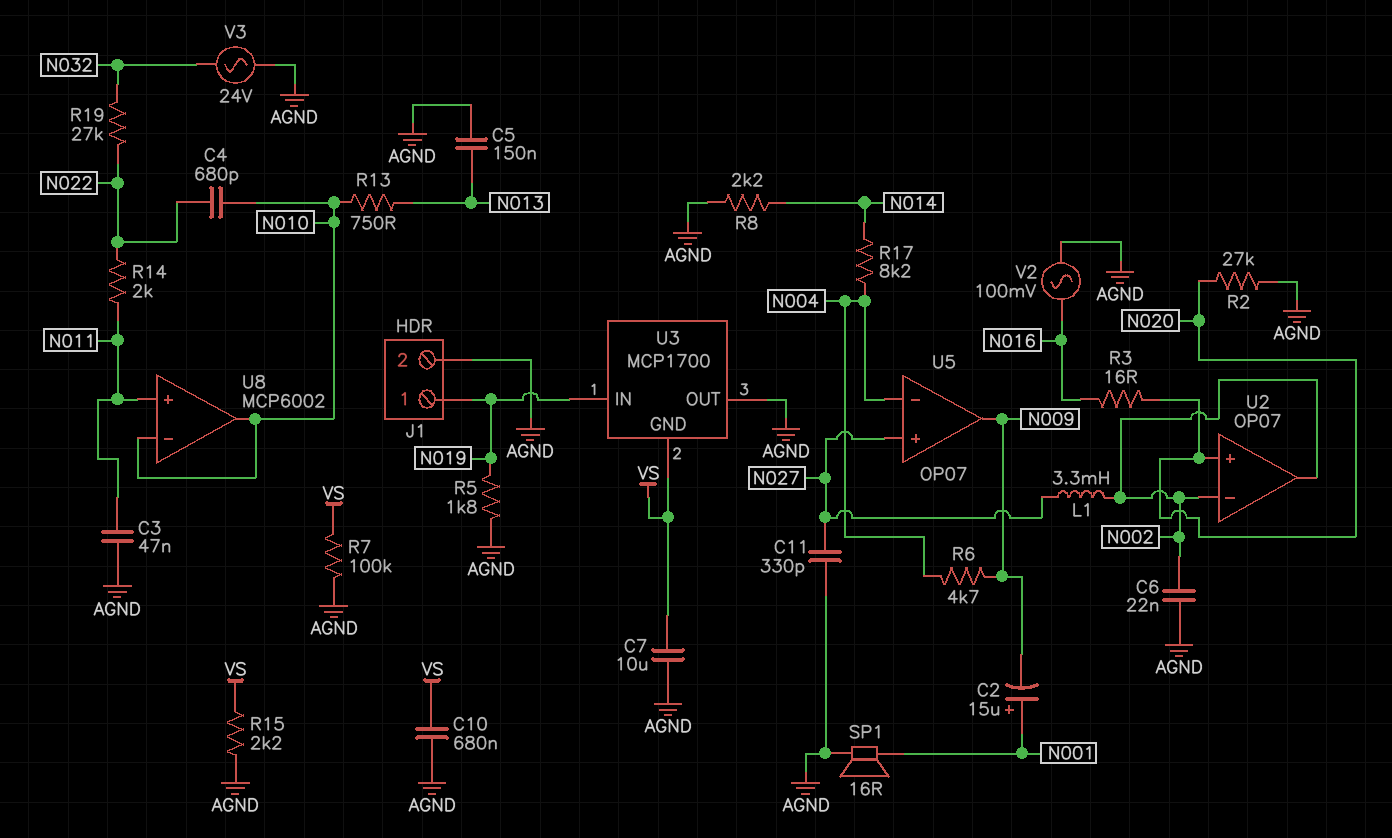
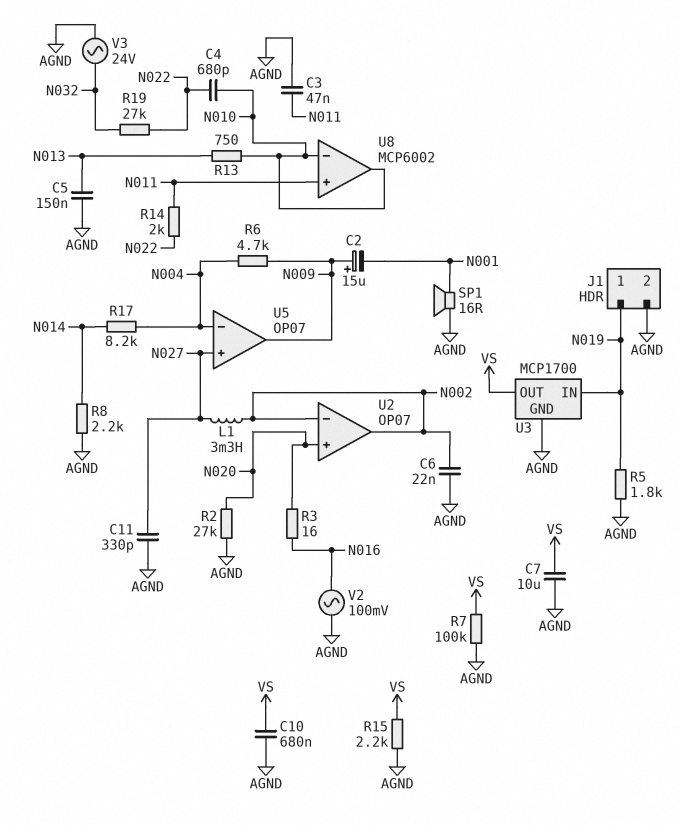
C2: 15uF (plus N001, minus N009) -> 15uF (plus N009, minus N001)
U3 pin GND: VS -> AGND
U3 pin OUT: AGND -> VS

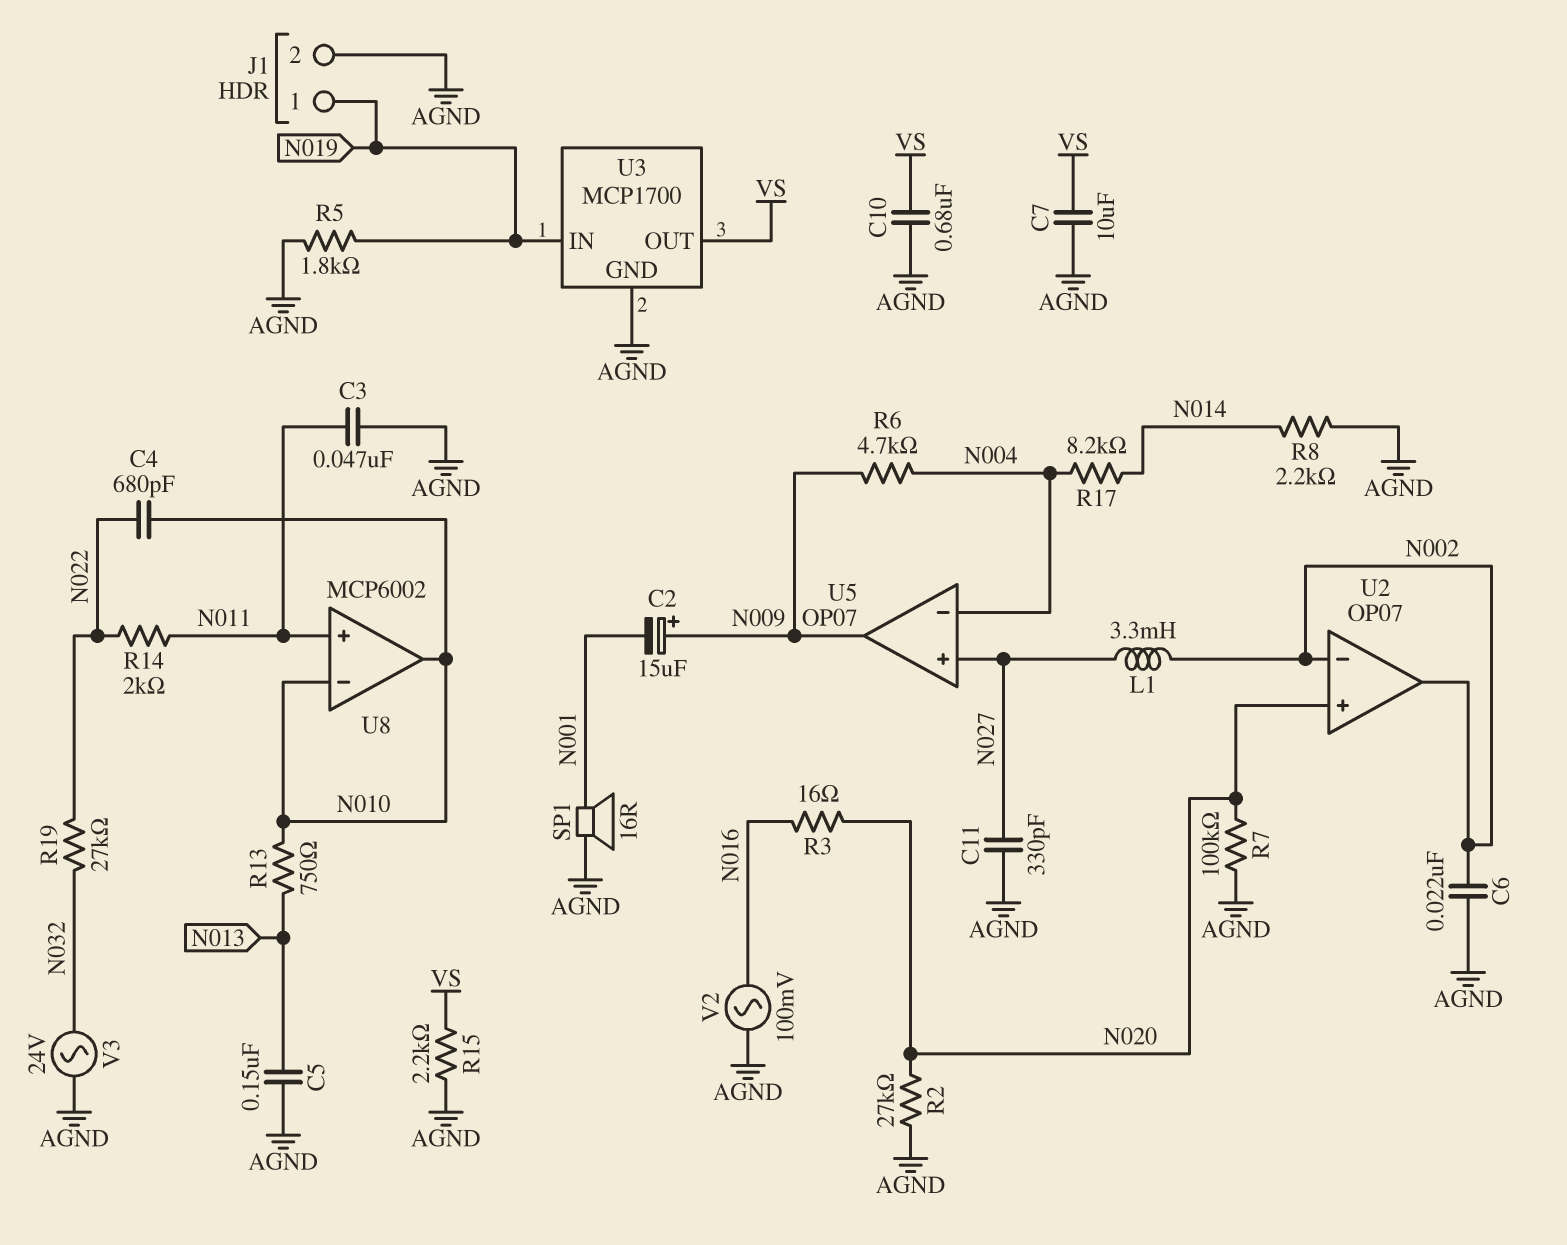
R7: 100k (AGND, VS) -> 100k (AGND, N020)

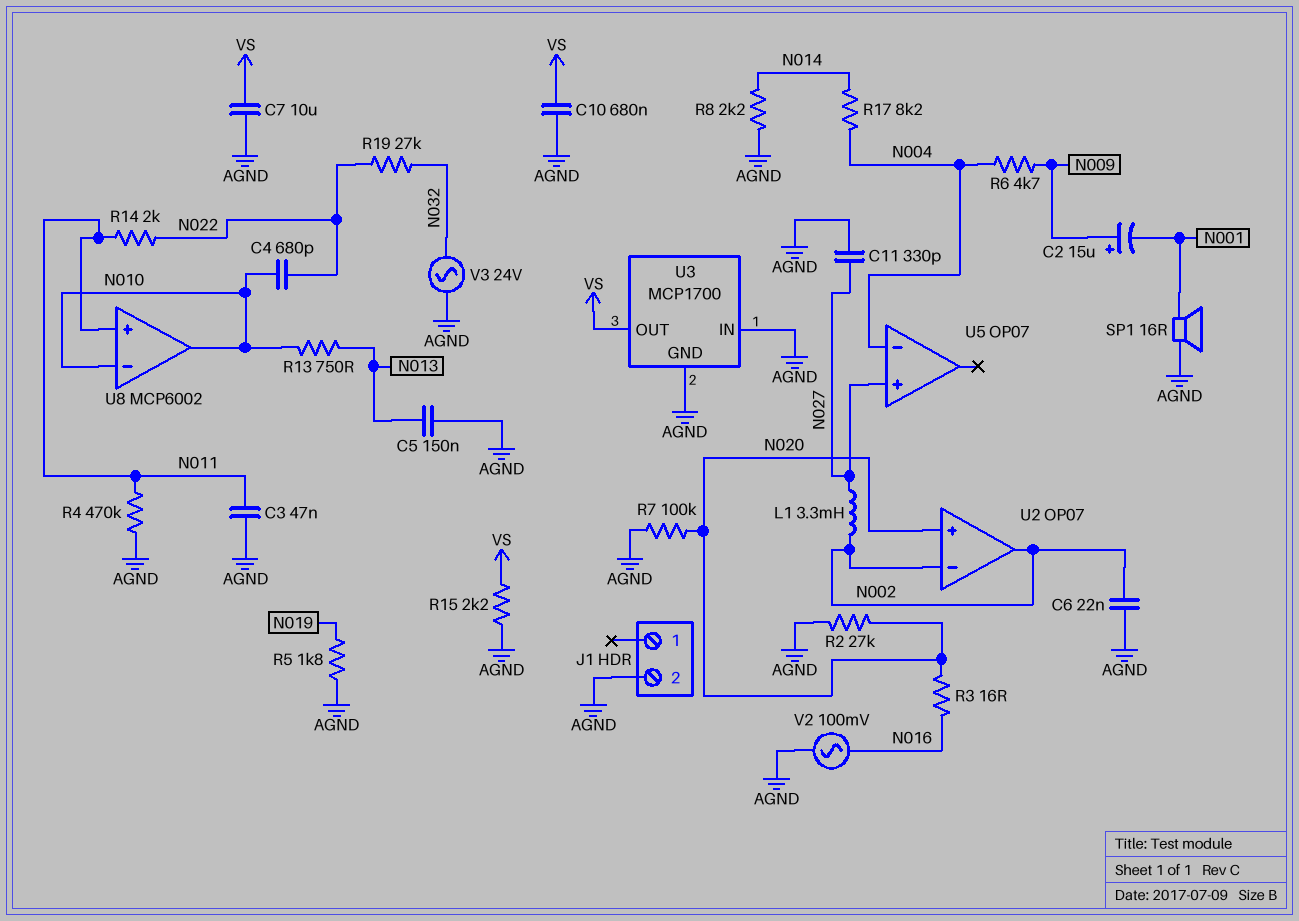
J1 pin 1: N019 -> none
R4: none -> 470k (AGND, N011)
U3 pin IN: N019 -> AGND
U5 pin out: N009 -> none

